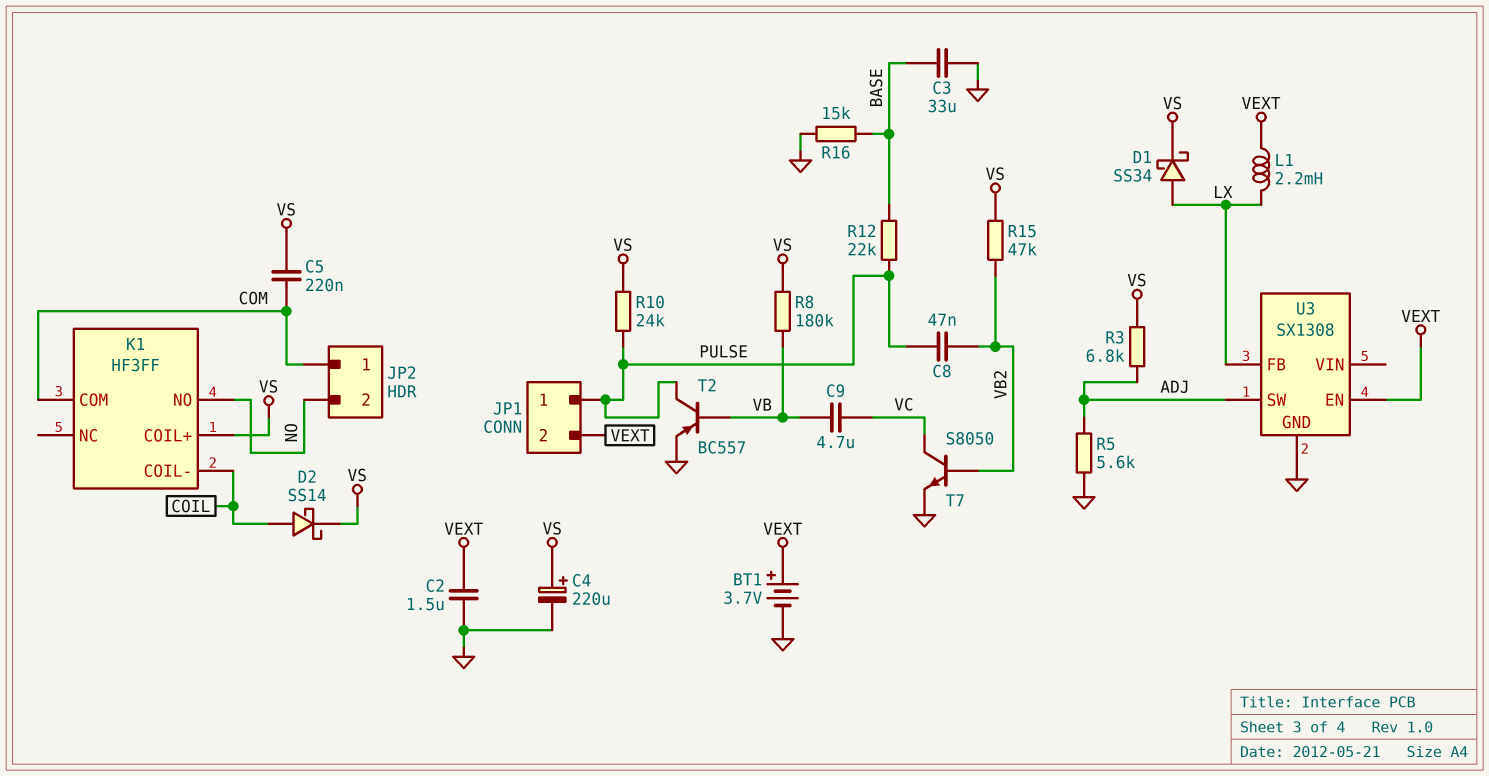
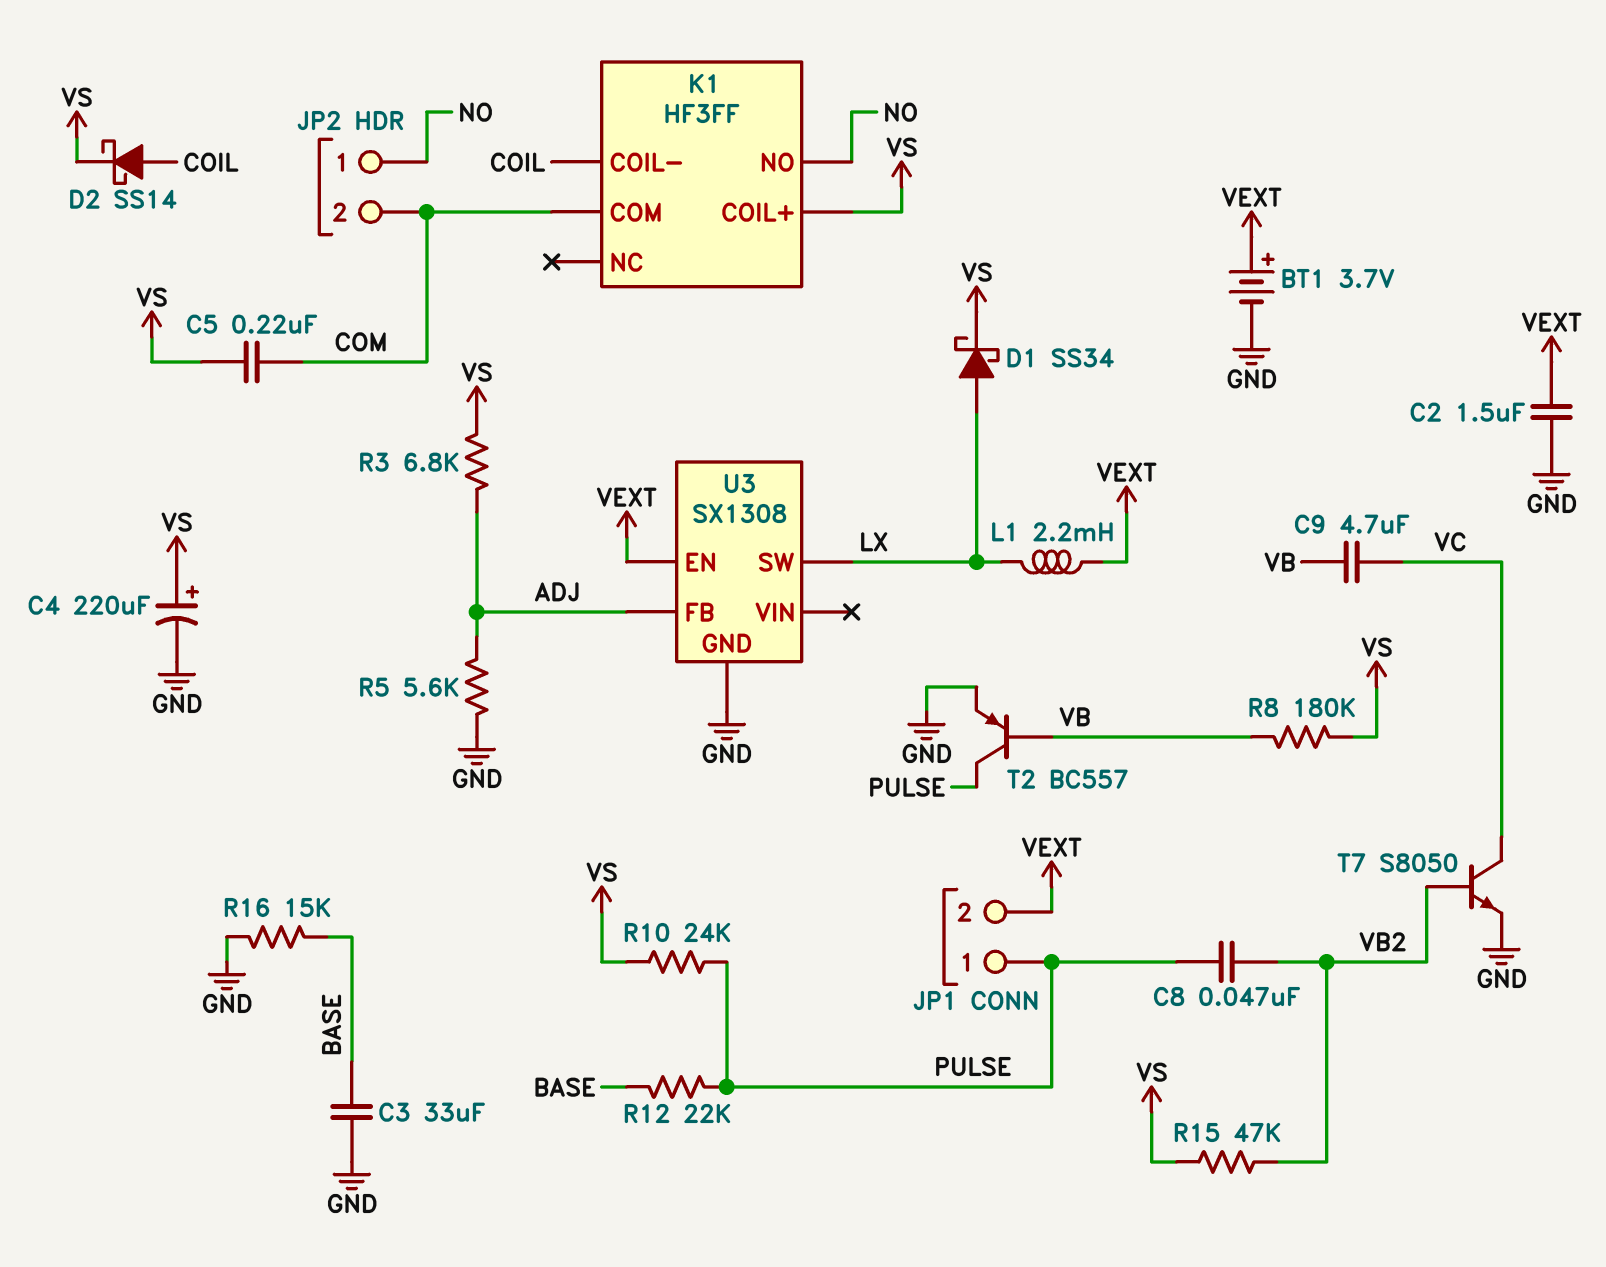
JP2 pin 1: COM -> NO
JP2 pin 2: NO -> COM
U3 pin FB: LX -> ADJ
U3 pin SW: ADJ -> LX

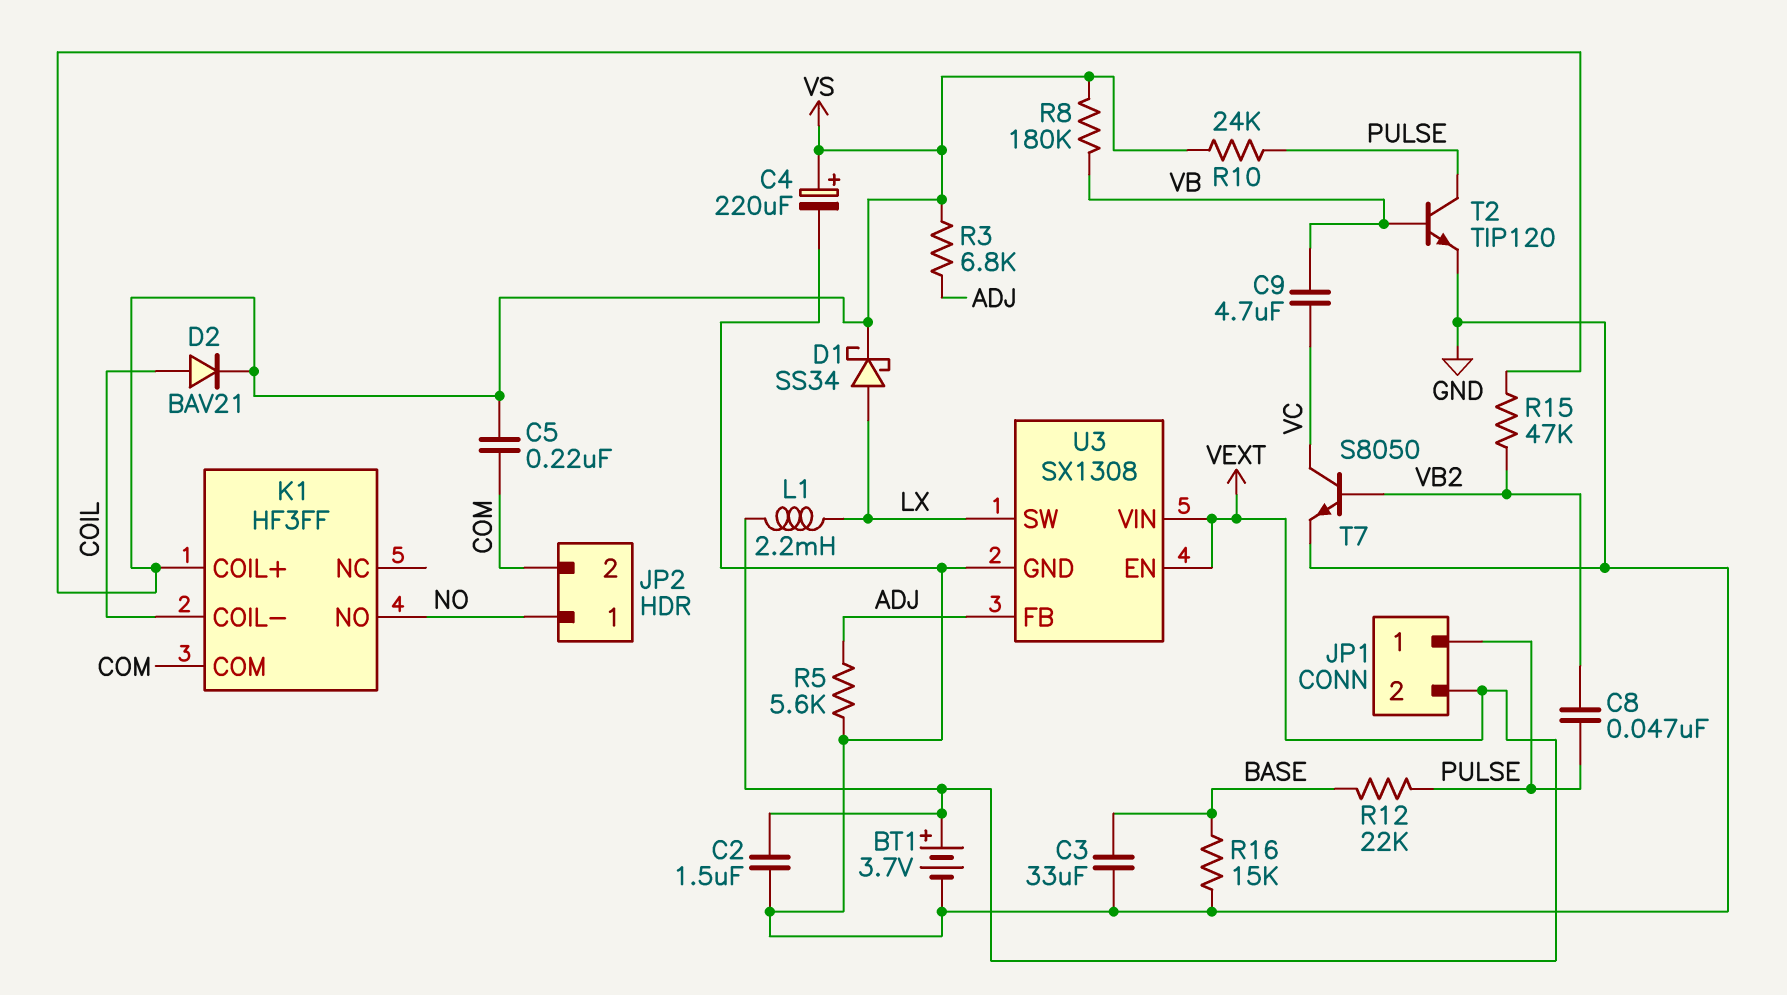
D2: schottky SS14 (A COIL, K VS) -> diode BAV21 (A COIL, K VS)
T2: PNP BC557 (B VB, C PULSE, E GND) -> NPN TIP120 (B VB, C PULSE, E GND)
U3 pin VIN: none -> VEXT

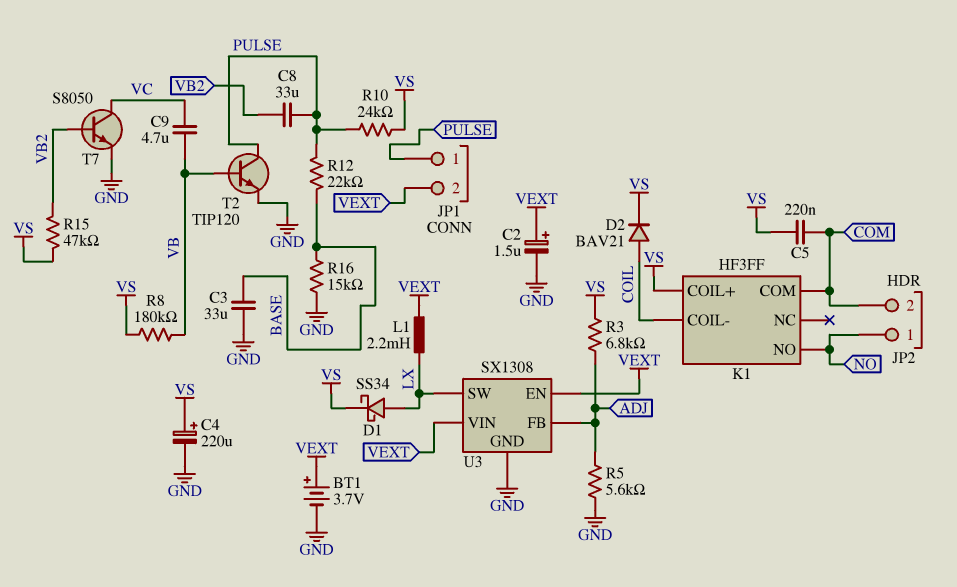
C2: 1.5uF (GND, VEXT) -> 1.5uF (plus VEXT, minus GND)
C8: 47nF (PULSE, VB2) -> 33uF (PULSE, VB2)

